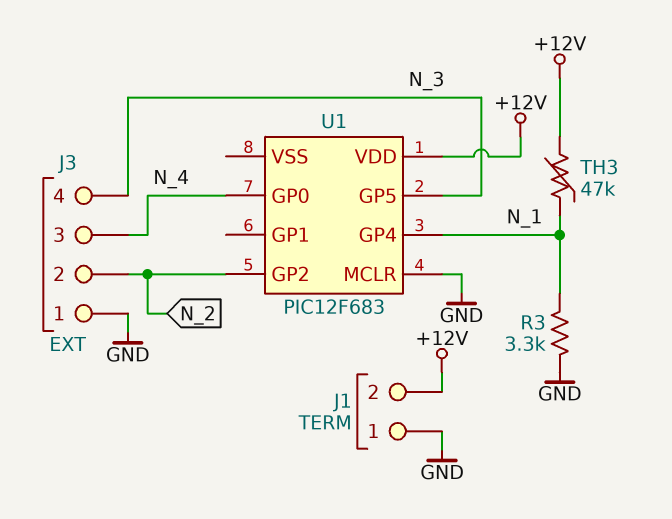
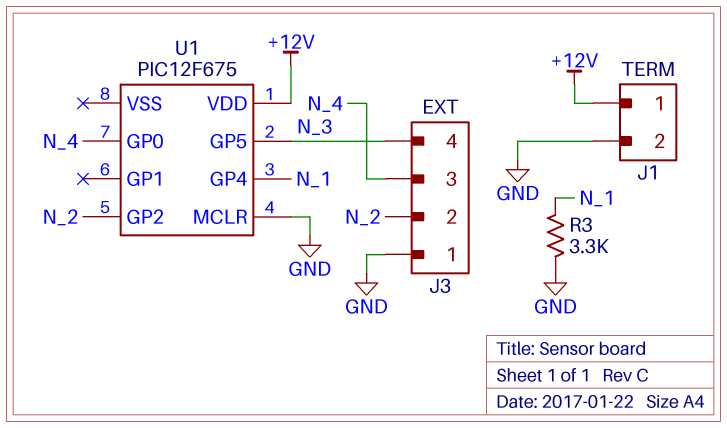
J1 pin 1: GND -> +12V
J1 pin 2: +12V -> GND
TH3: 47k (+12V, N_1) -> none
U1: PIC12F683 -> PIC12F675

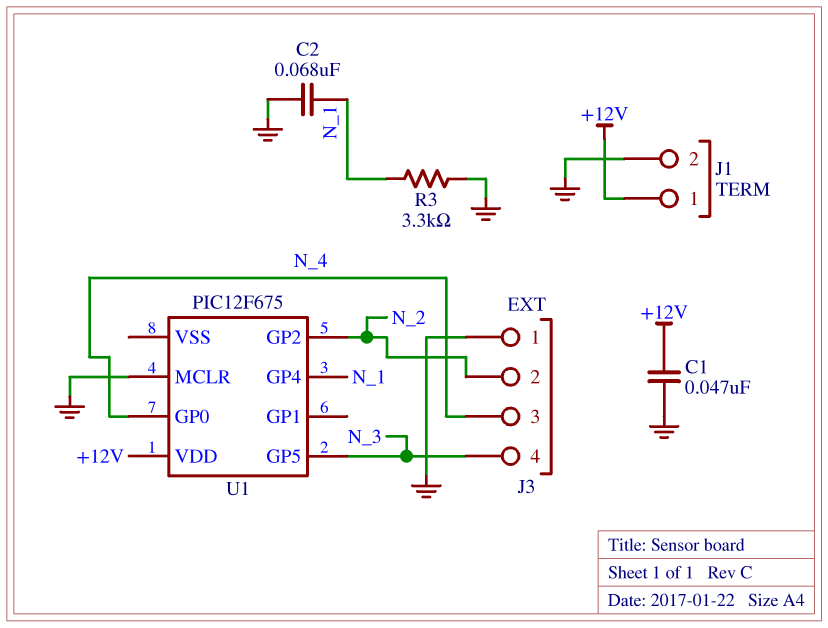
C1: none -> 47nF (+12V, GND)
C2: none -> 68nF (GND, N_1)

